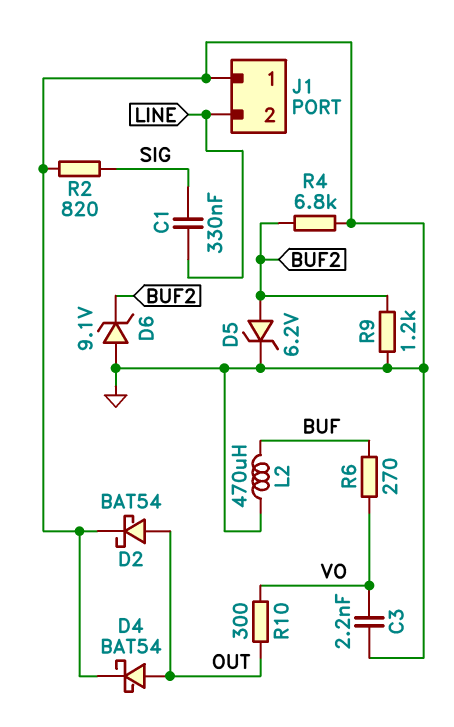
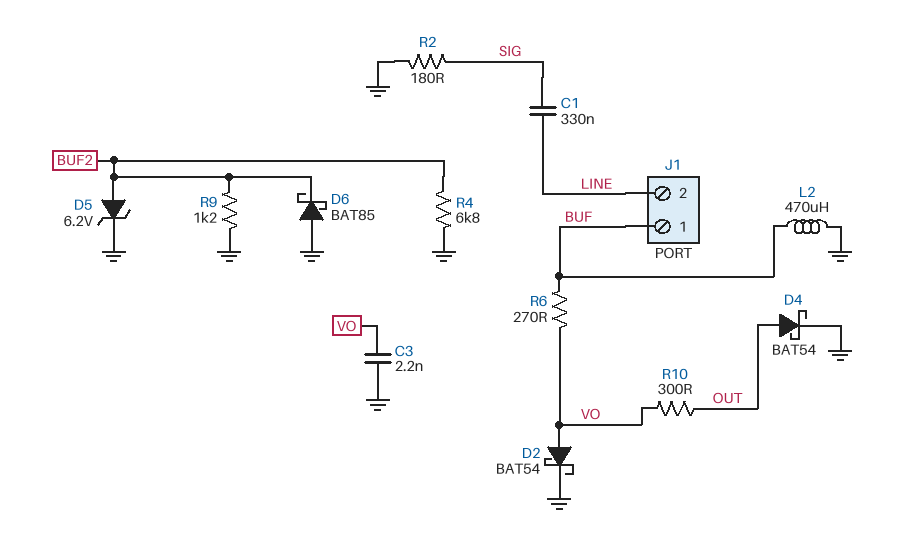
D2: schottky BAT54 (A OUT, K GND) -> schottky BAT54 (A VO, K GND)
D6: zener 9.1V (A GND, K BUF2) -> schottky BAT85 (A GND, K BUF2)
J1 pin 1: GND -> BUF
R2: 820 (GND, SIG) -> 180 (GND, SIG)

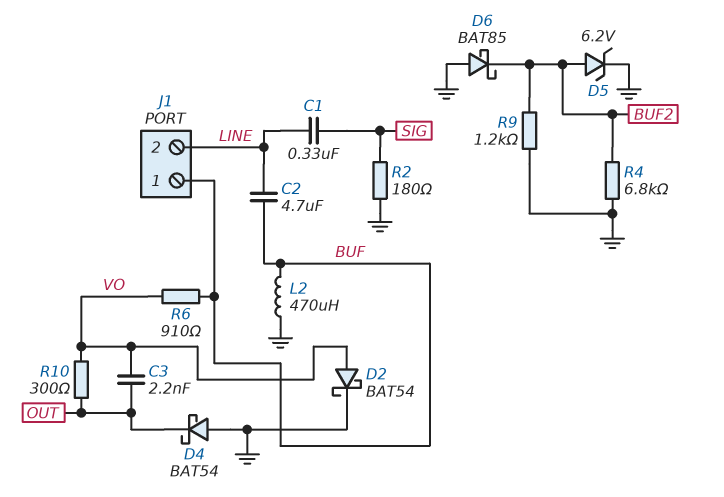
C2: none -> 4.7uF (BUF, LINE)
C3: 2.2nF (GND, VO) -> 2.2nF (OUT, VO)
D4: schottky BAT54 (A OUT, K GND) -> schottky BAT54 (A GND, K OUT)
R6: 270 (BUF, VO) -> 910 (BUF, VO)

